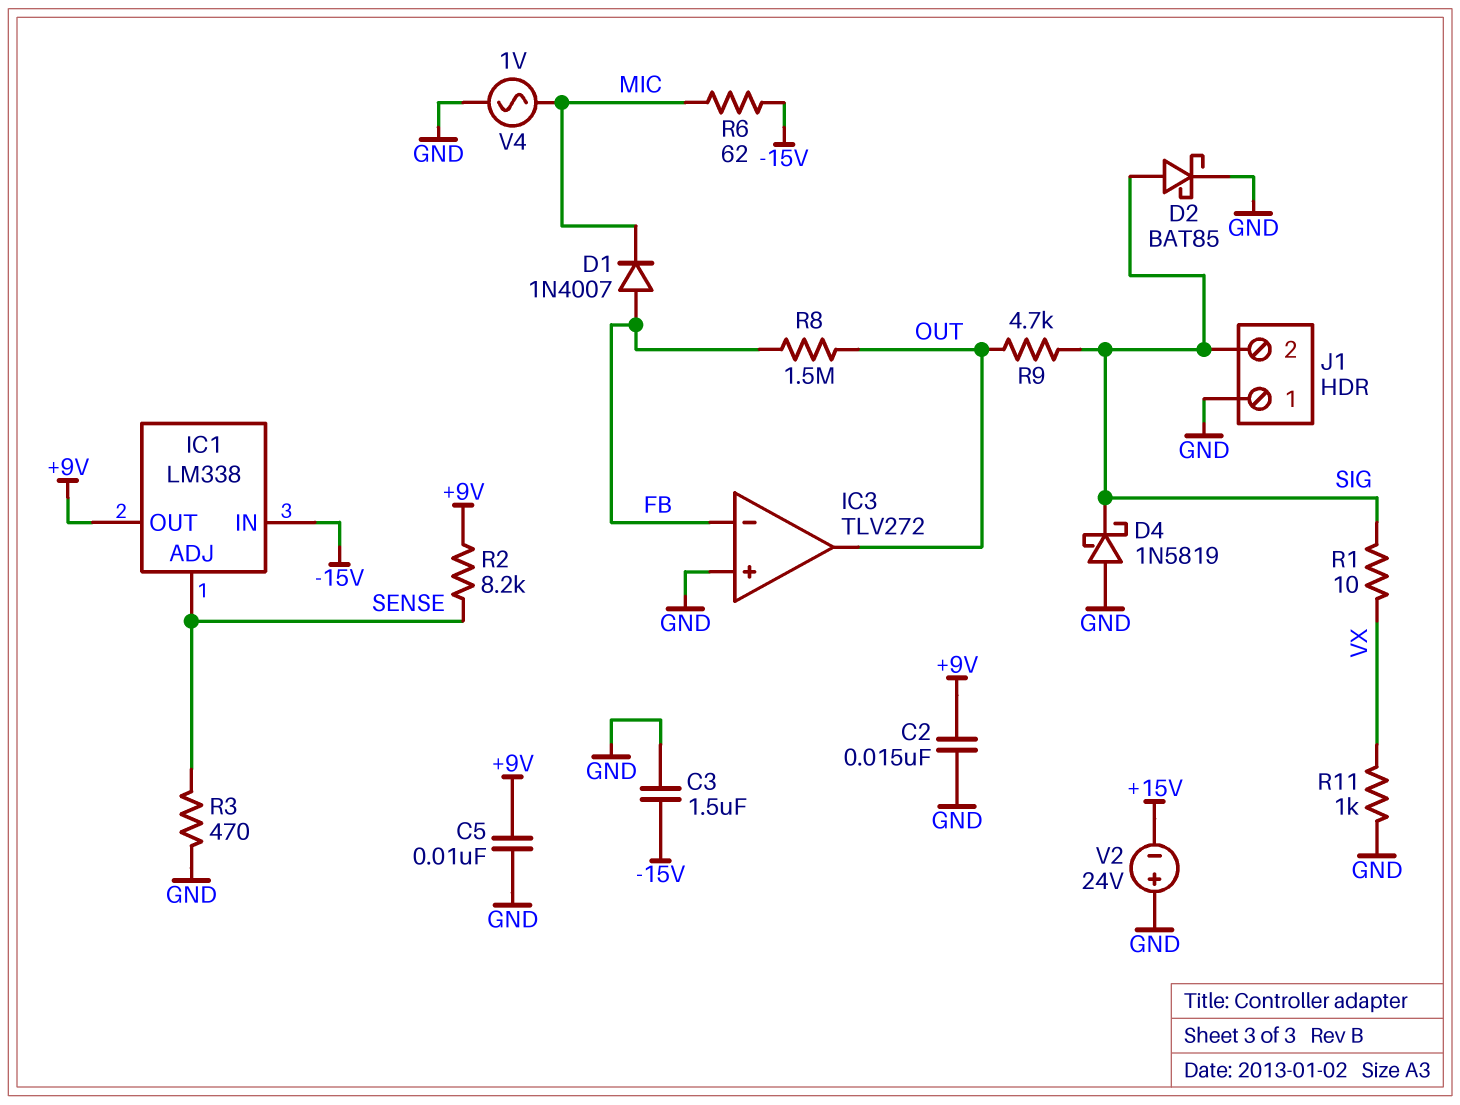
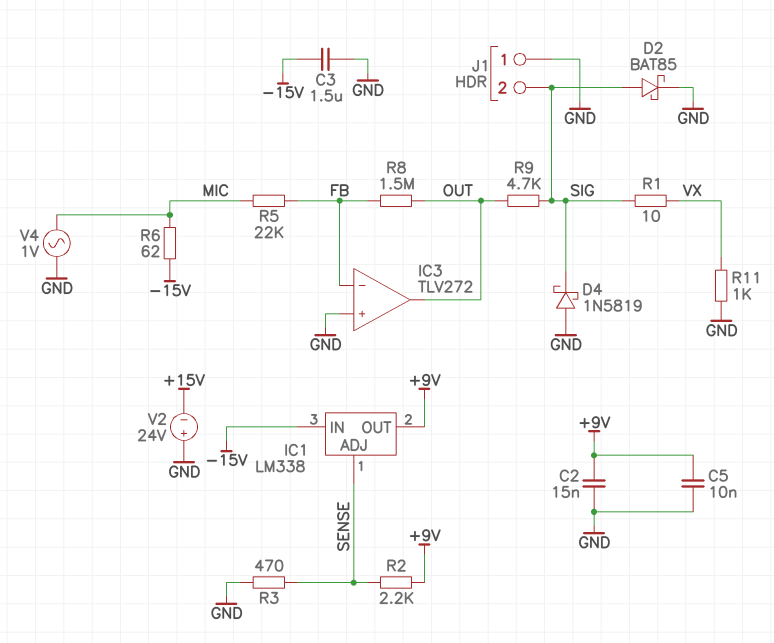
D1: diode 1N4007 (A FB, K MIC) -> none
R2: 8.2k (+9V, SENSE) -> 2.2k (+9V, SENSE)
R5: none -> 22k (FB, MIC)

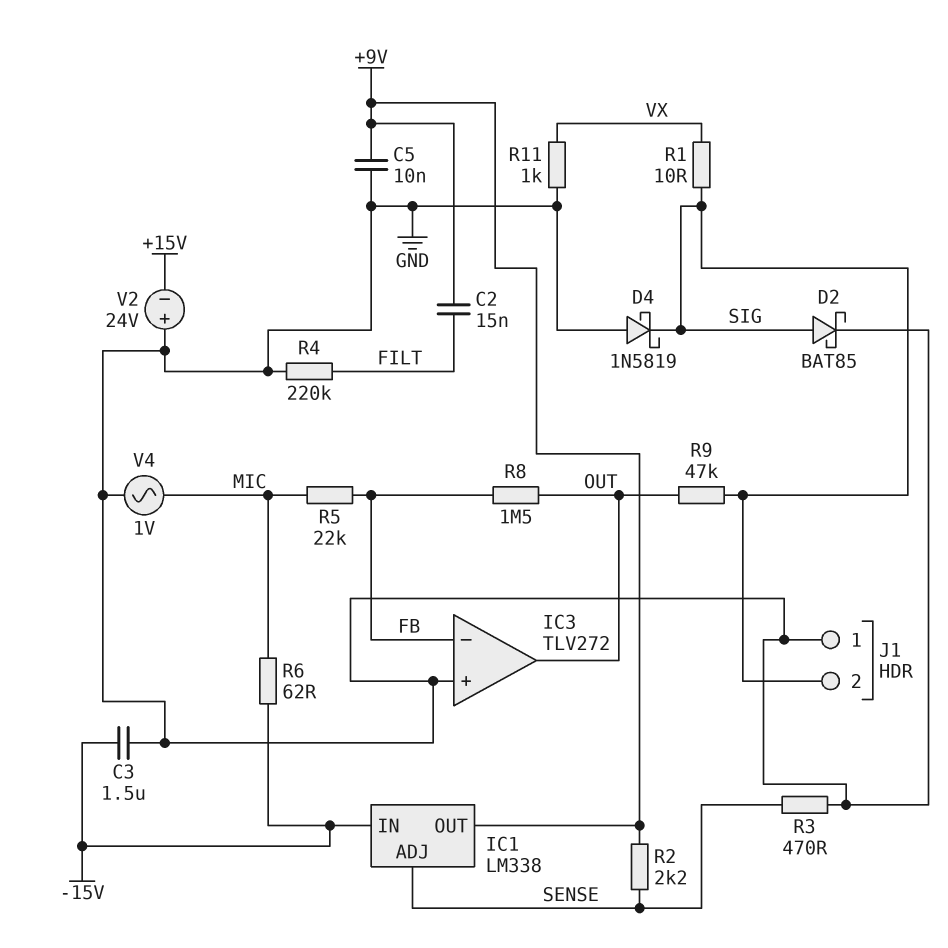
C2: 15nF (+9V, GND) -> 15nF (+9V, FILT)
R4: none -> 220k (FILT, GND)
R9: 4.7k (OUT, SIG) -> 47k (OUT, SIG)

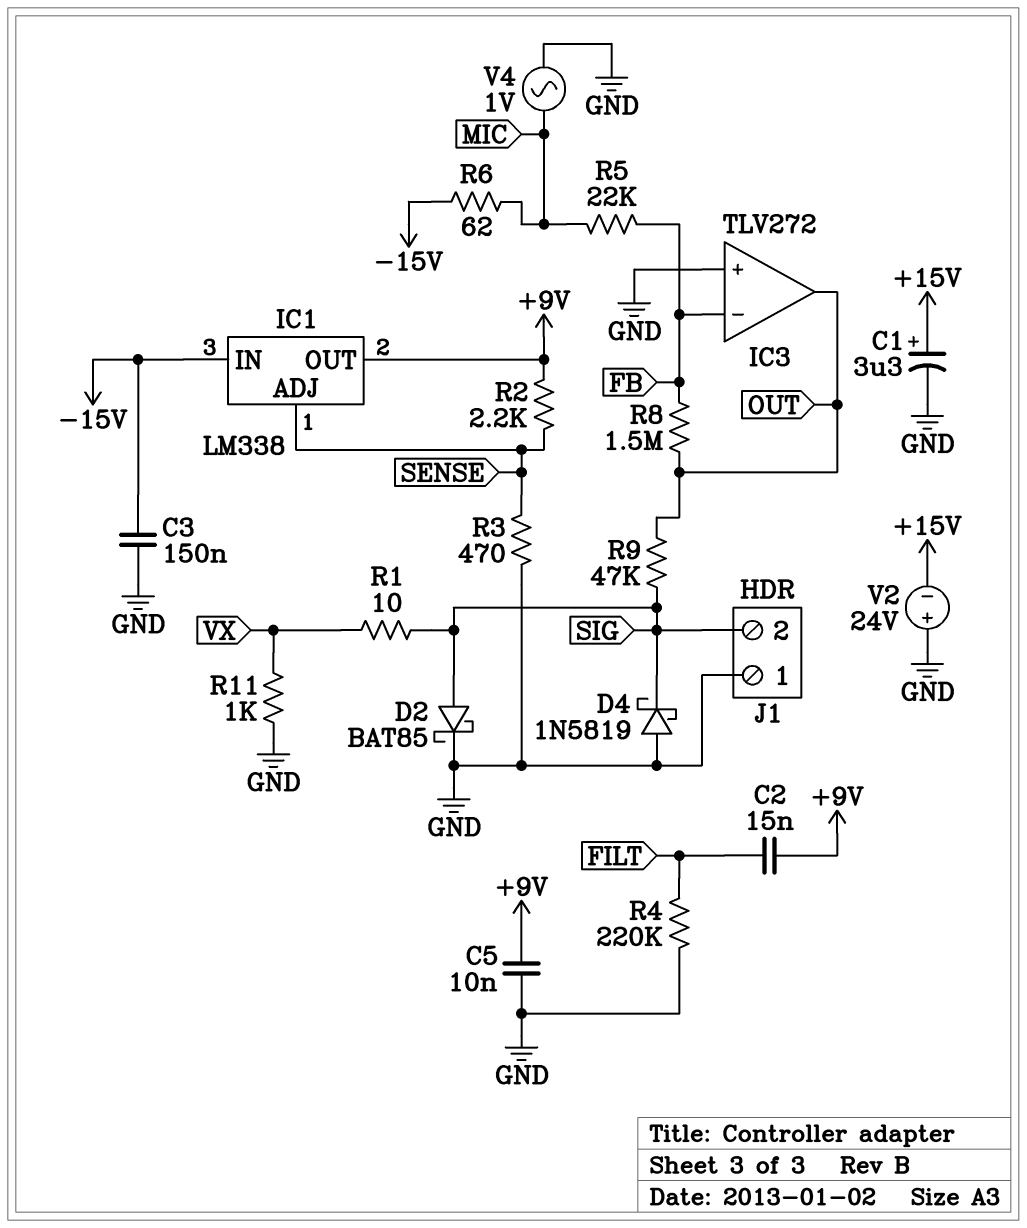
C1: none -> 3.3uF (plus +15V, minus GND)
C3: 1.5uF (-15V, GND) -> 150nF (-15V, GND)

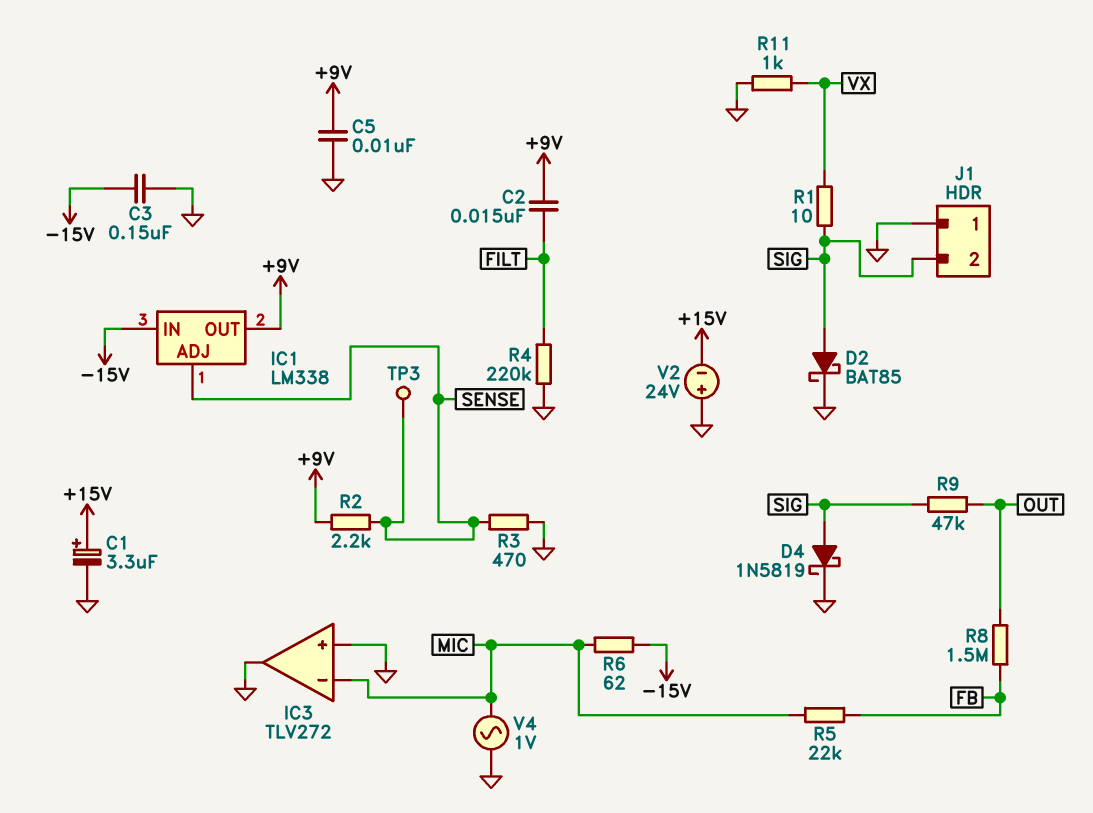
D4: schottky 1N5819 (A GND, K SIG) -> schottky 1N5819 (A SIG, K GND)
IC3 pin in-: FB -> MIC
IC3 pin out: OUT -> GND
TP3: none -> test point (SENSE)

